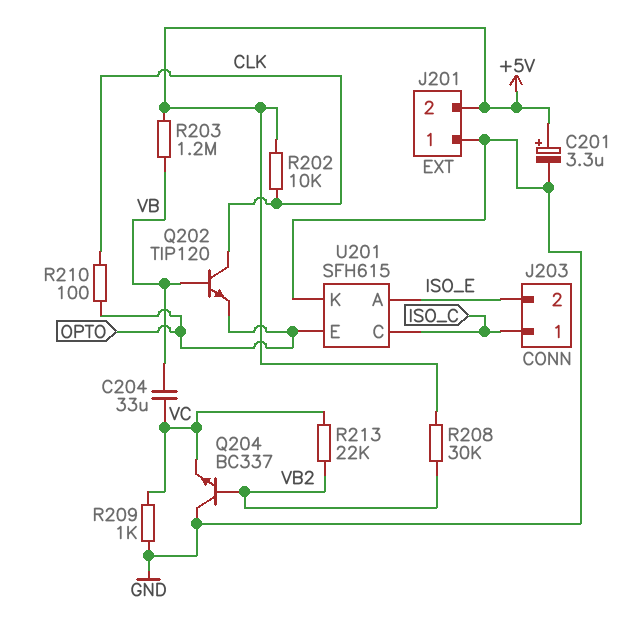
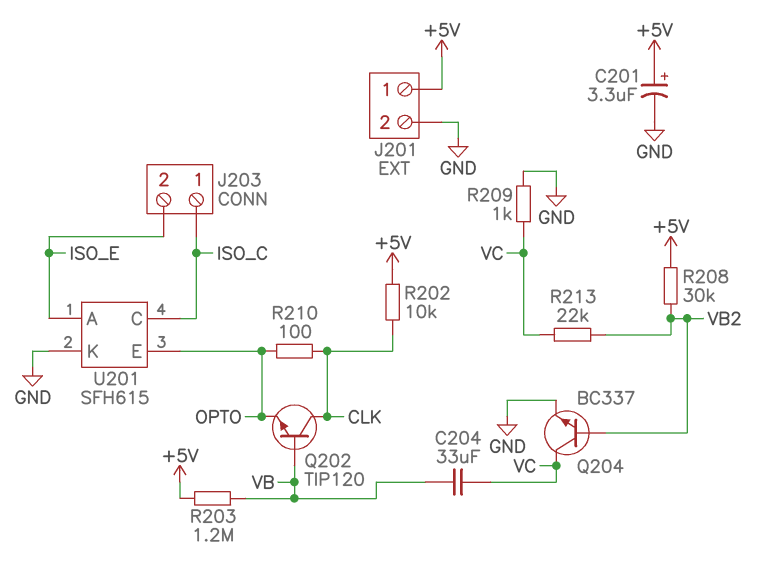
J201 pin 1: GND -> +5V
J201 pin 2: +5V -> GND
Q204: NPN BC337 (B VB2, C GND, E VC) -> NPN BC337 (B VB2, C VC, E GND)

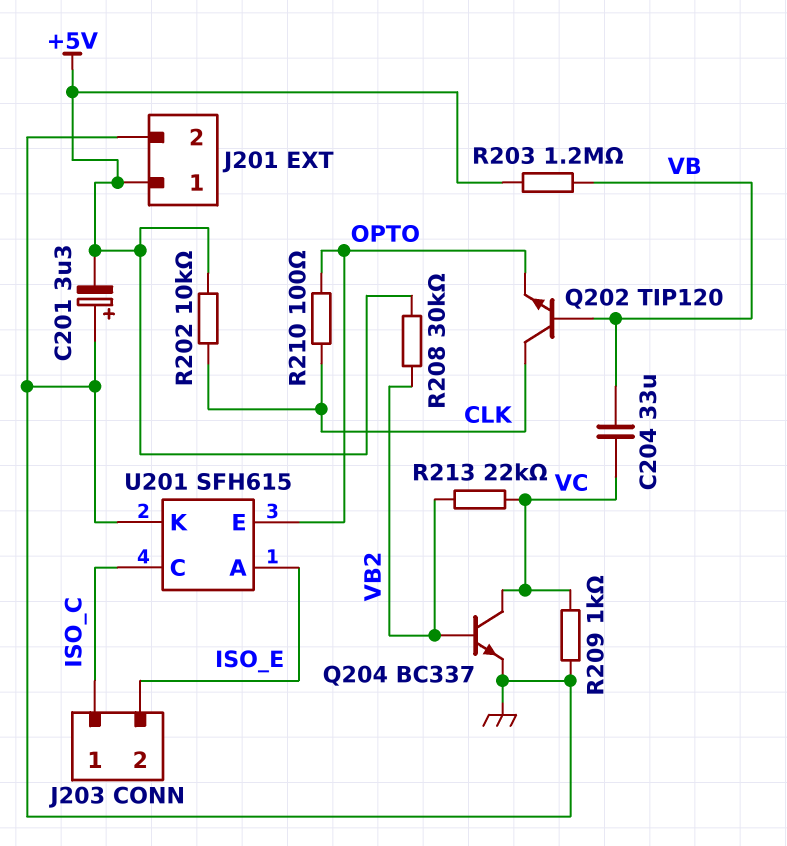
C201: 3.3uF (plus +5V, minus GND) -> 3.3uF (plus GND, minus +5V)

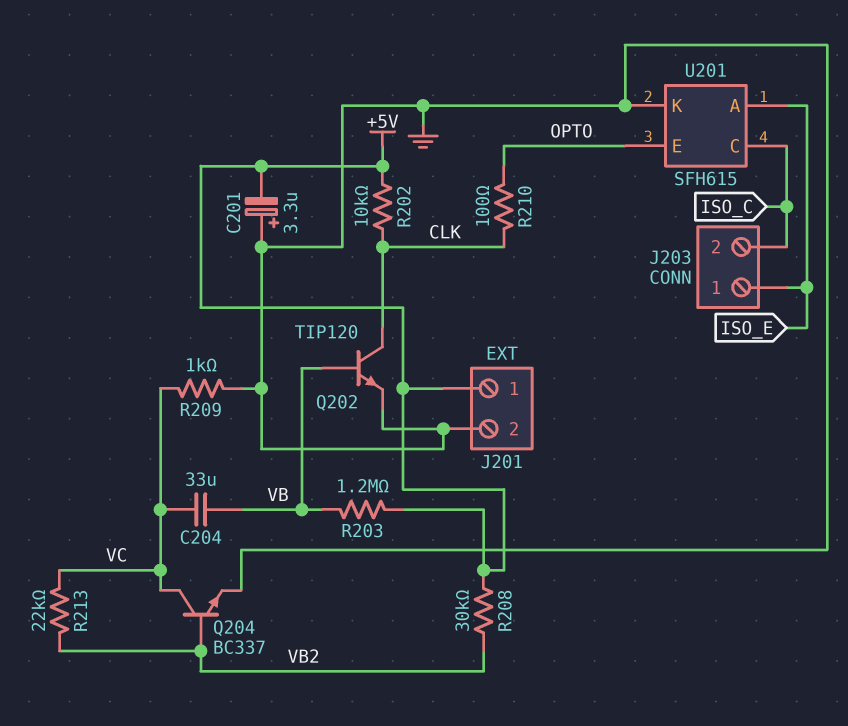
J203 pin 1: ISO_C -> ISO_E
J203 pin 2: ISO_E -> ISO_C
Q202: NPN TIP120 (B VB, C CLK, E OPTO) -> NPN TIP120 (B VB, C CLK, E GND)

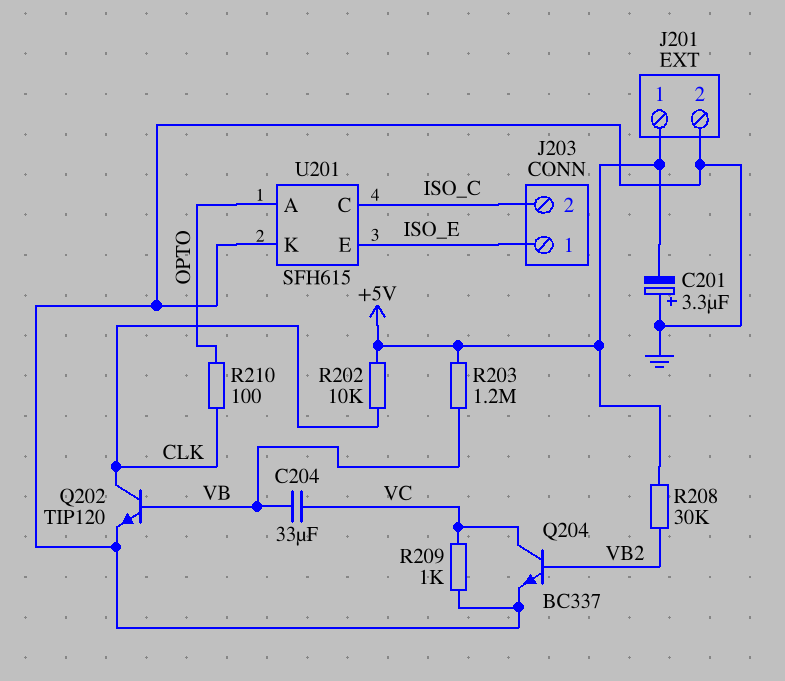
R213: 22k (VB2, VC) -> none
U201 pin A: ISO_E -> OPTO
U201 pin E: OPTO -> ISO_E

